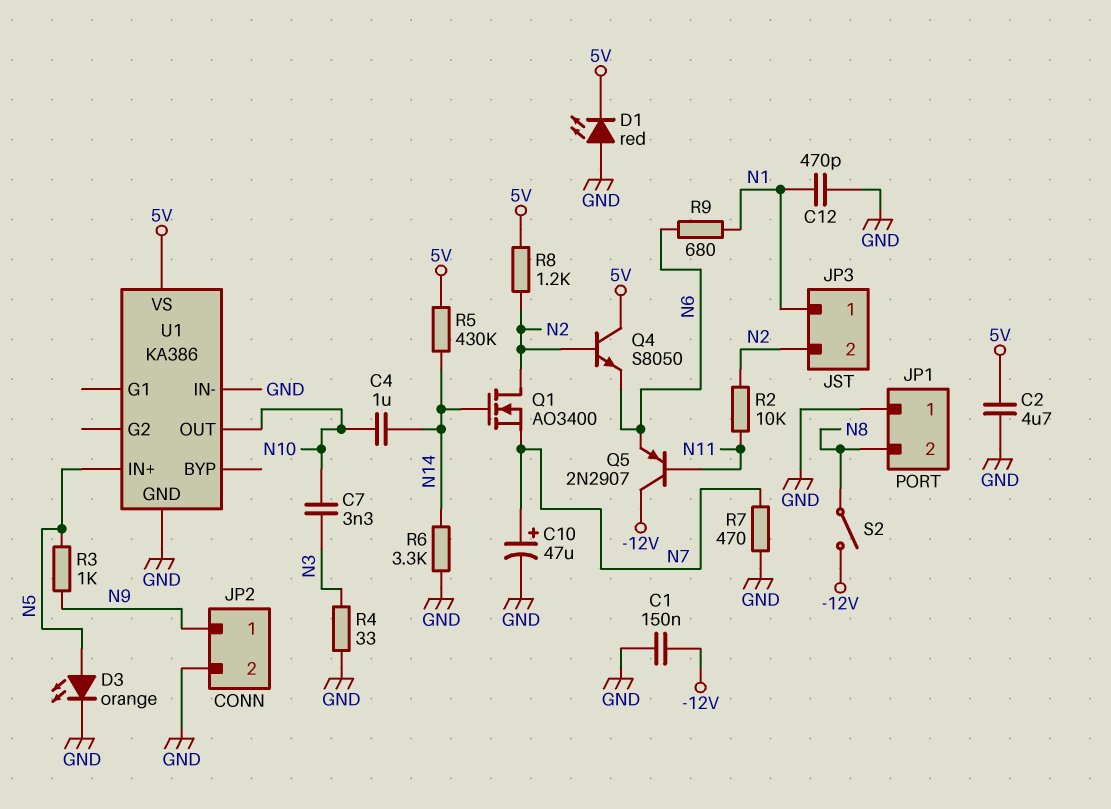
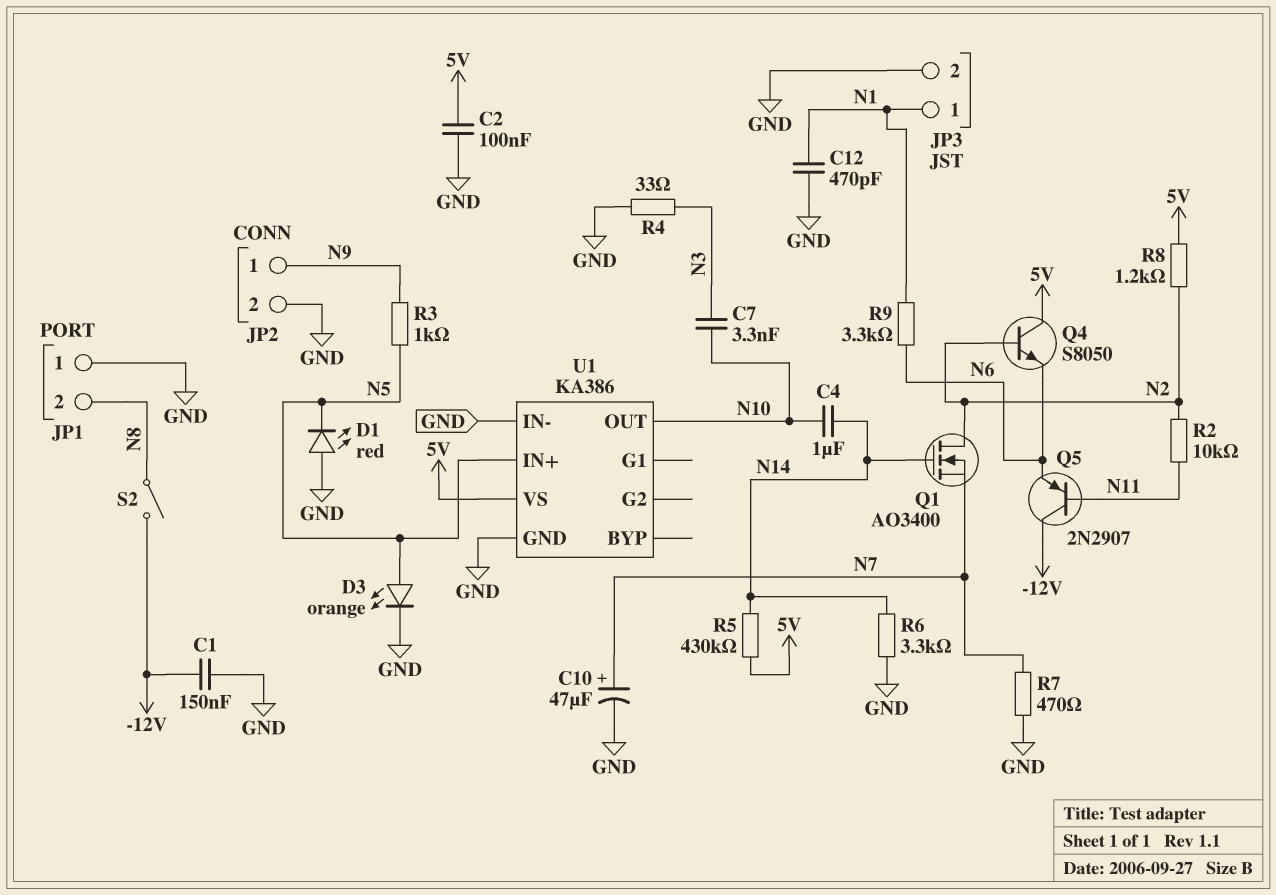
C2: 4.7uF (5V, GND) -> 100nF (5V, GND)
D1: LED red (A GND, K 5V) -> LED red (A GND, K N5)
JP3 pin 2: N2 -> GND
R9: 680 (N1, N6) -> 3.3k (N1, N6)

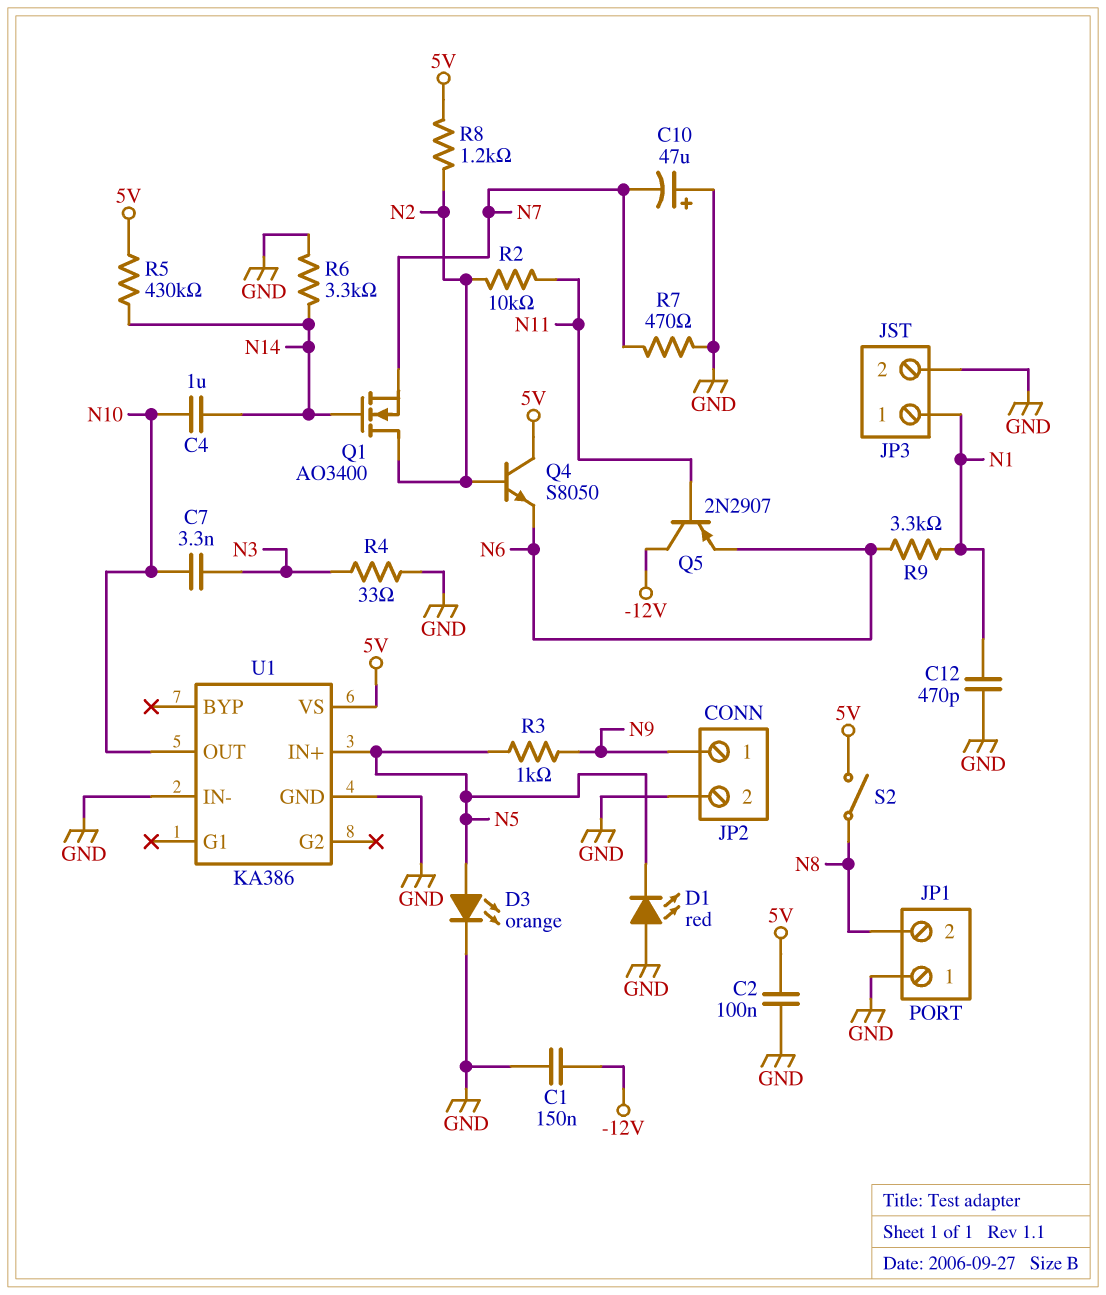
C10: 47uF (plus N7, minus GND) -> 47uF (plus GND, minus N7)
S2: switch (-12V, N8) -> switch (5V, N8)

